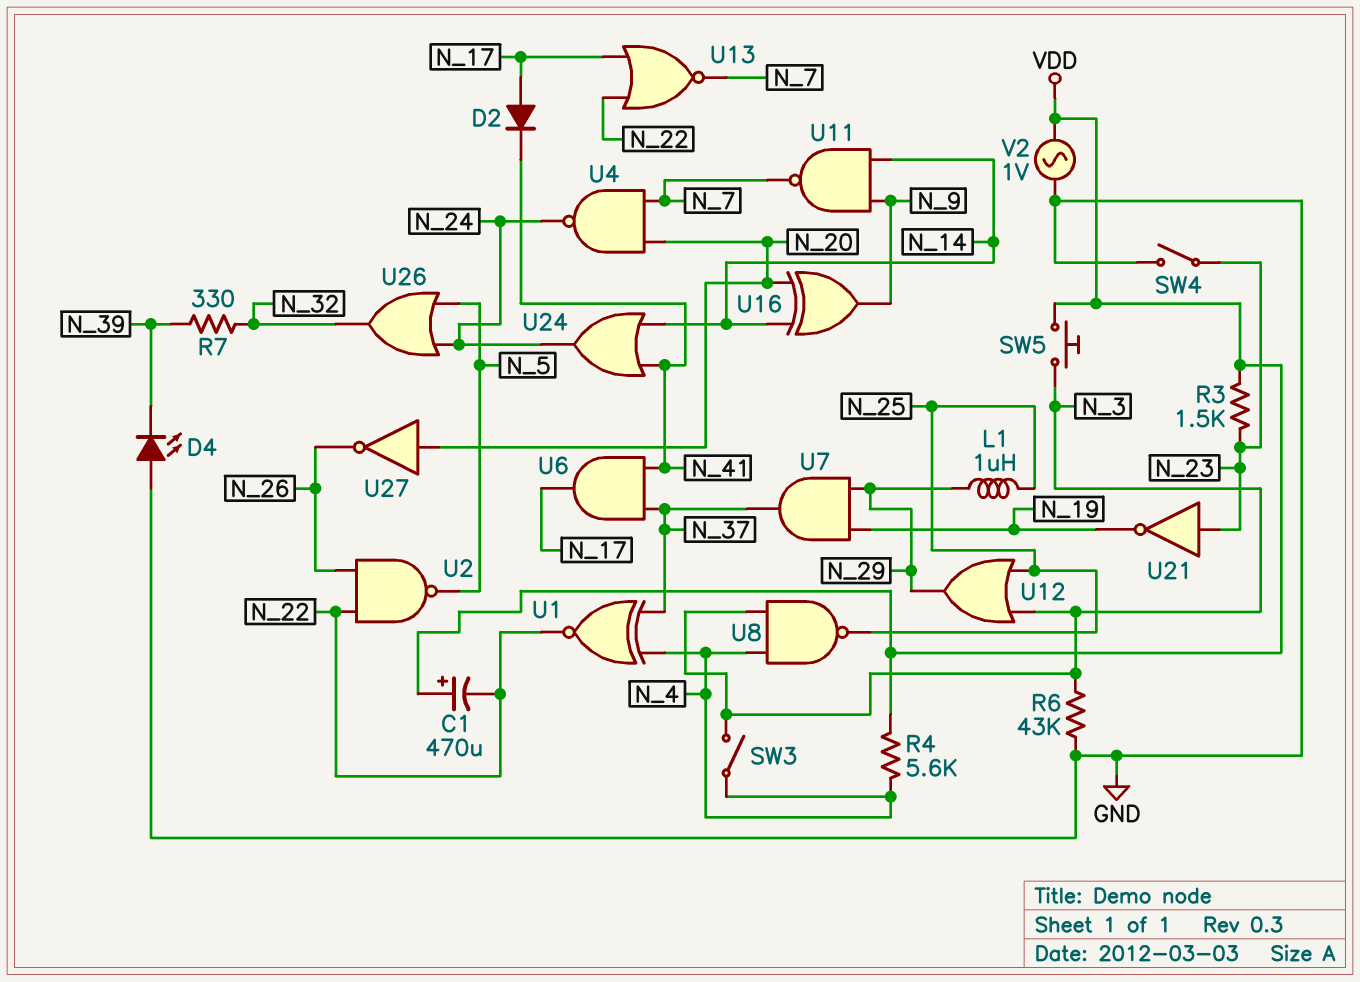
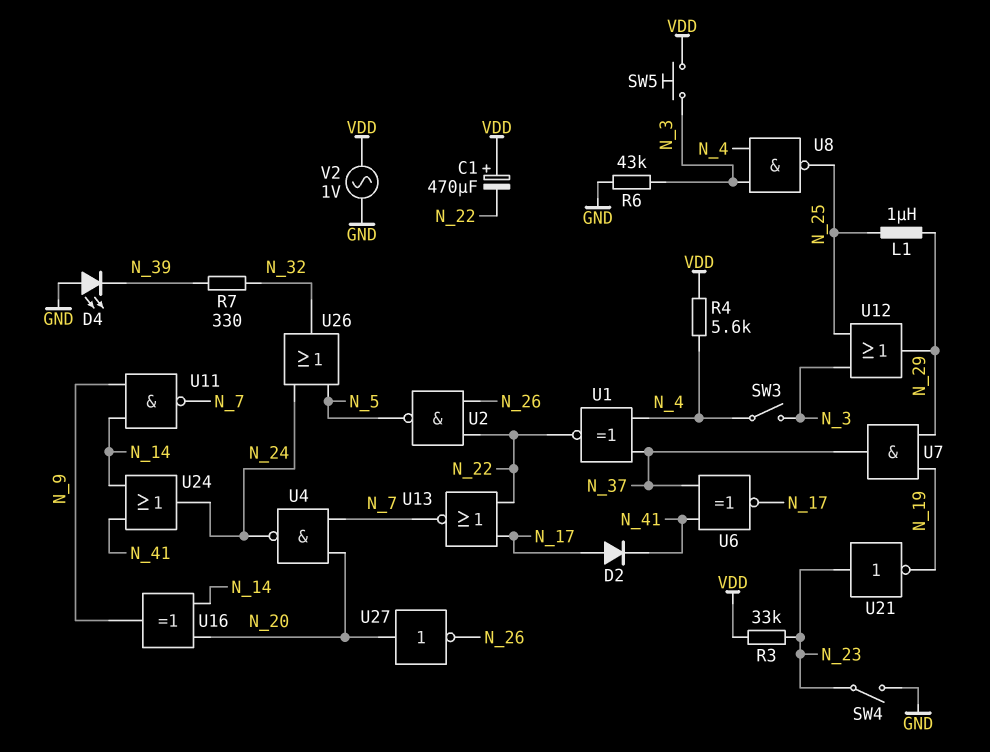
R3: 1.5k (N_23, VDD) -> 33k (N_23, VDD)
U6: AND (in N_37, in N_41, out N_17) -> XNOR (in N_37, in N_41, out N_17)

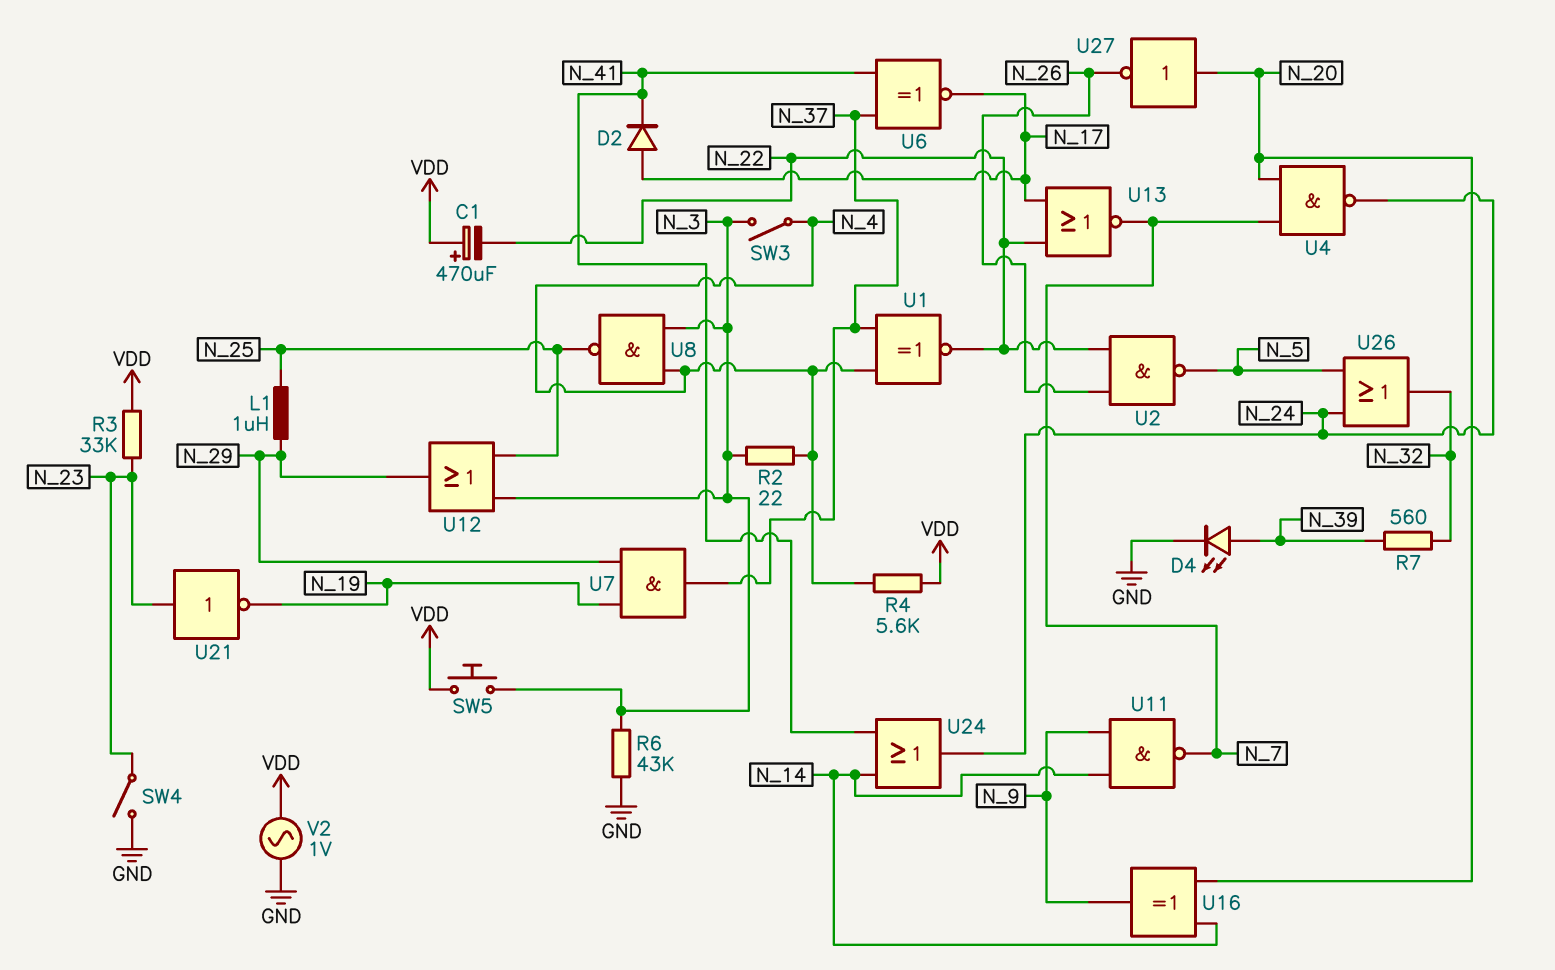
D4: LED (A GND, K N_39) -> LED (A N_39, K GND)
R2: none -> 22 (N_3, N_4)
R7: 330 (N_32, N_39) -> 560 (N_32, N_39)

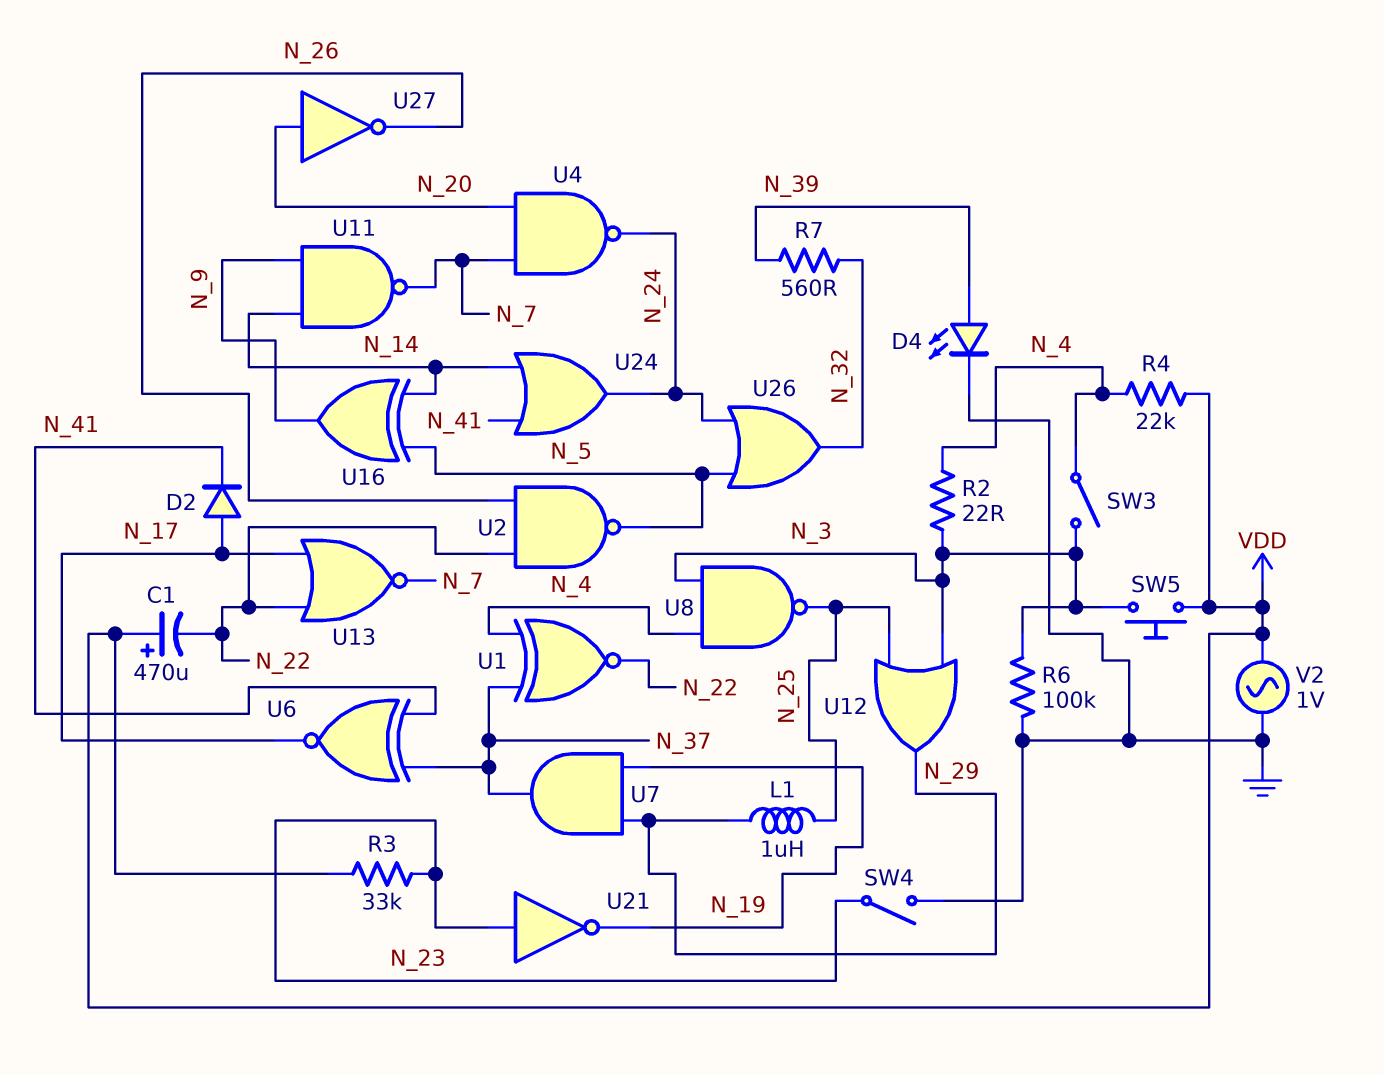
R4: 5.6k (N_4, VDD) -> 22k (N_4, VDD)
R6: 43k (GND, N_3) -> 100k (GND, N_3)
U16: XOR (in N_14, in N_20, out N_9) -> XOR (in N_5, in N_14, out N_9)

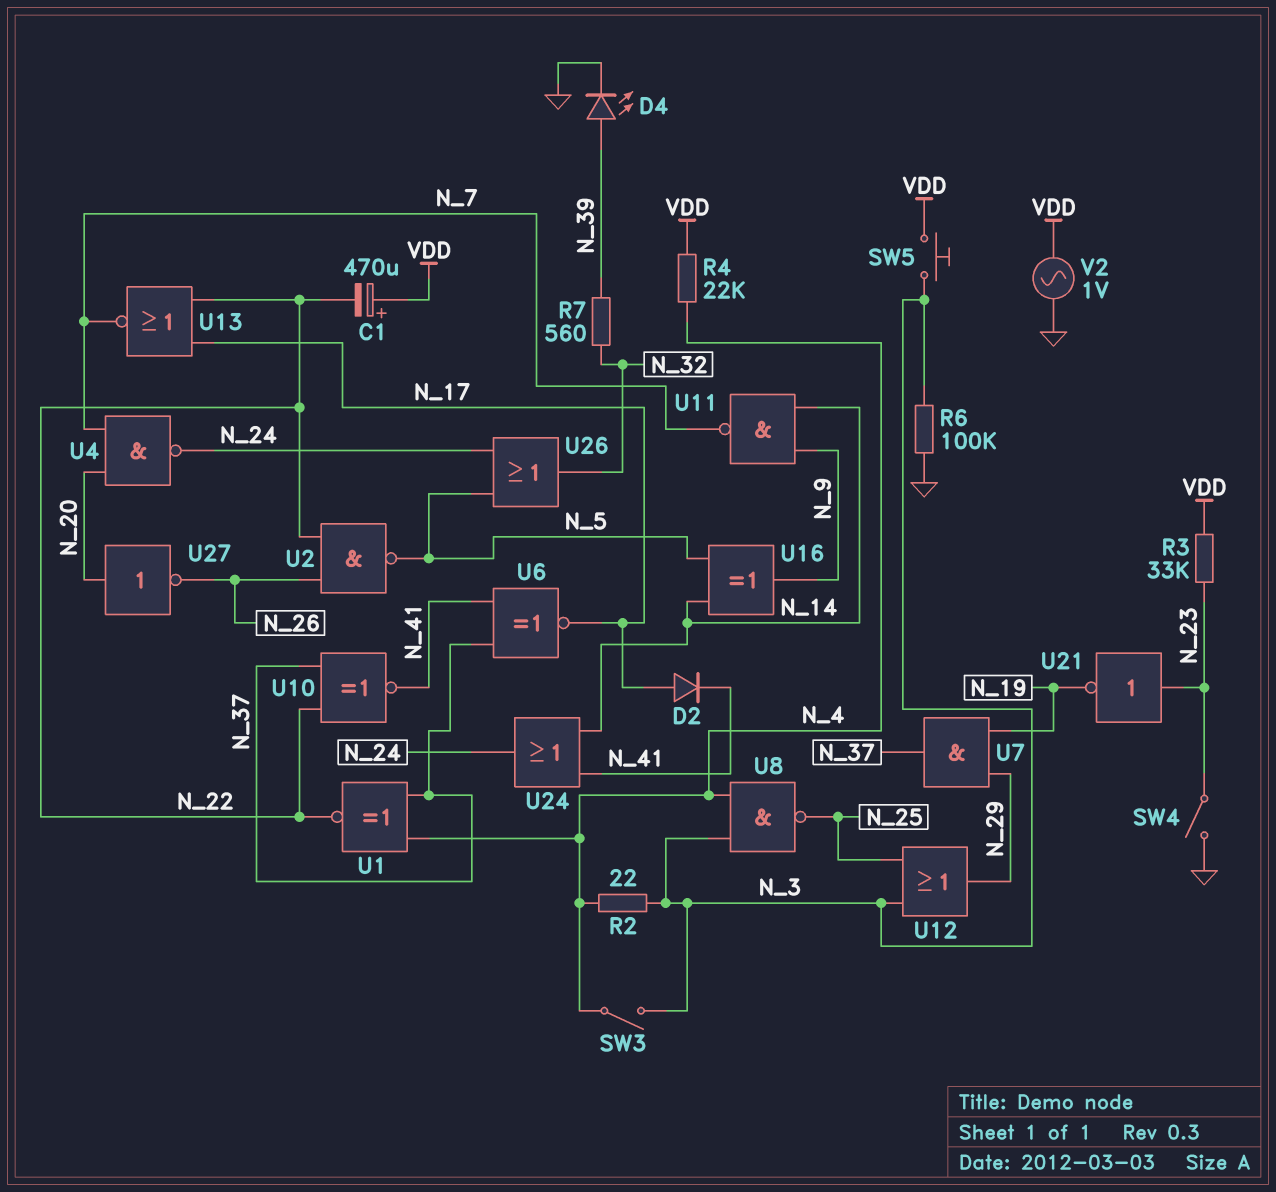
L1: 1uH (N_25, N_29) -> none
U10: none -> XNOR (in N_22, in N_37, out N_41)

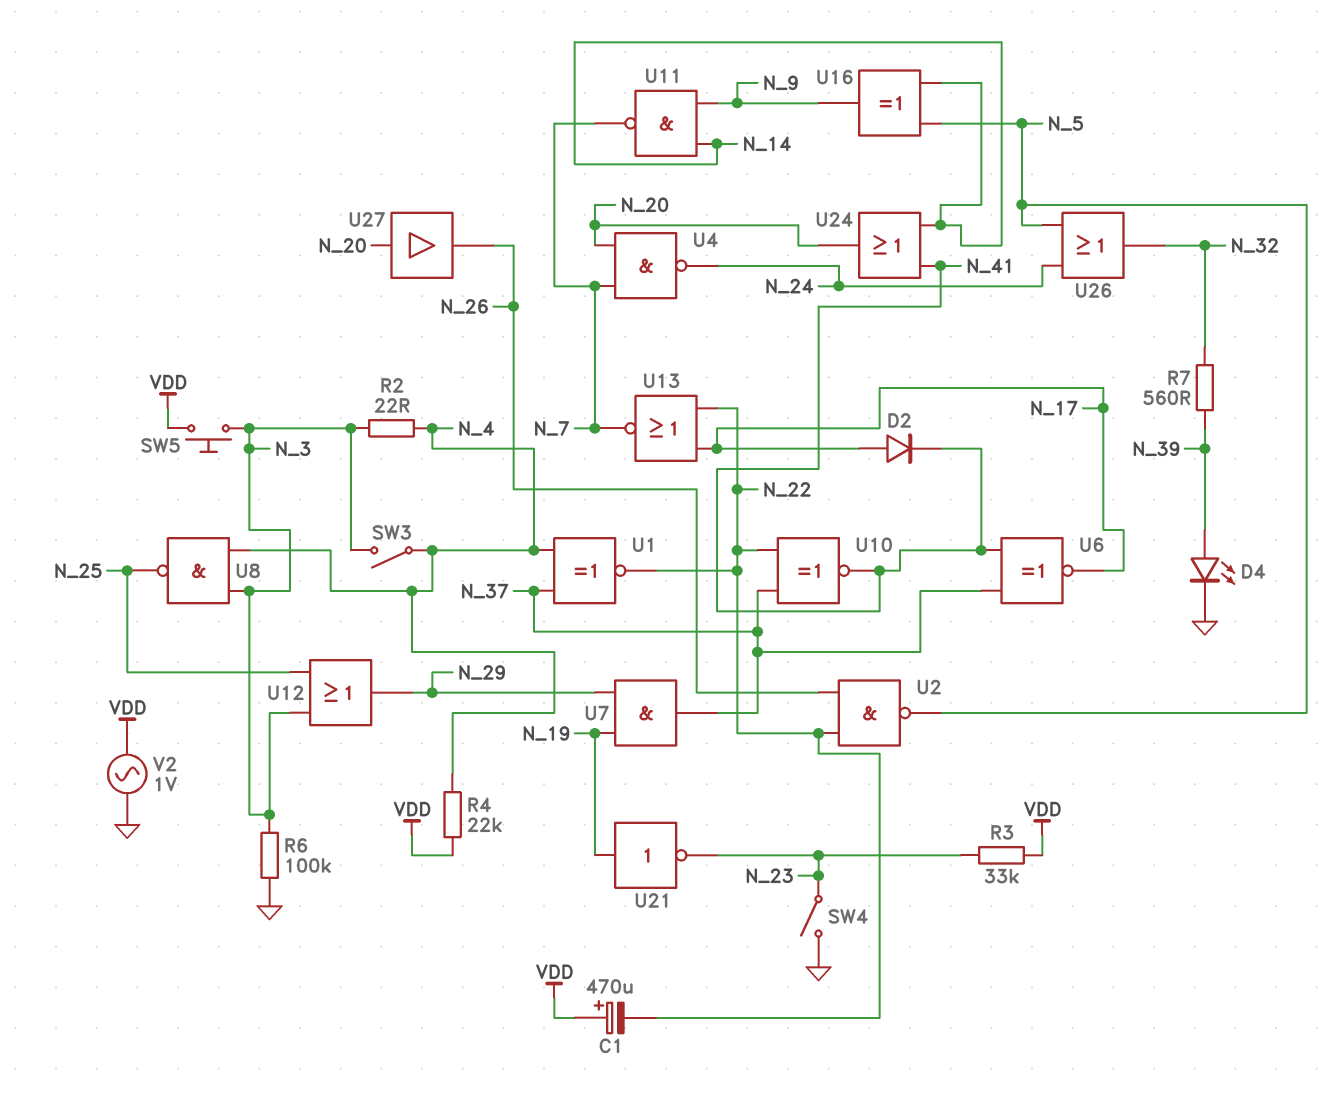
U21: NOT (in N_23, out N_19) -> NOT (in N_19, out N_23)
U24: OR (in N_14, in N_41, out N_24) -> OR (in N_14, in N_41, out N_20)
U27: NOT (in N_20, out N_26) -> buffer (in N_20, out N_26)

